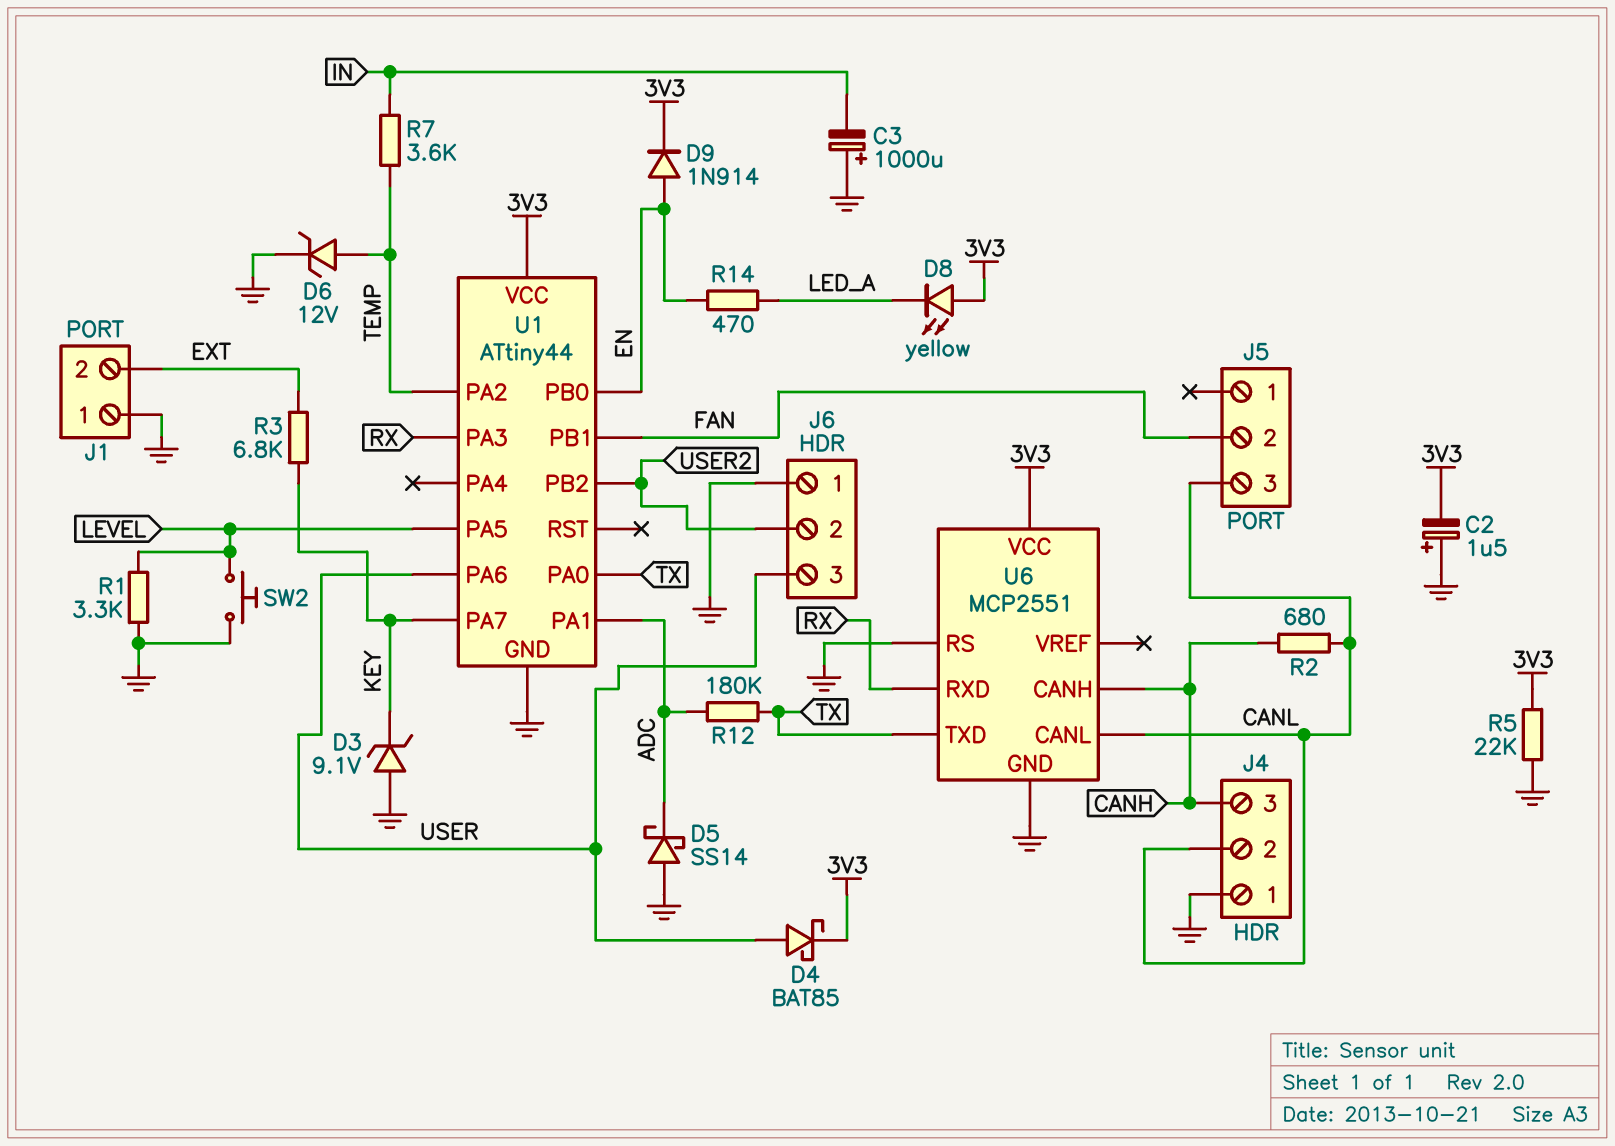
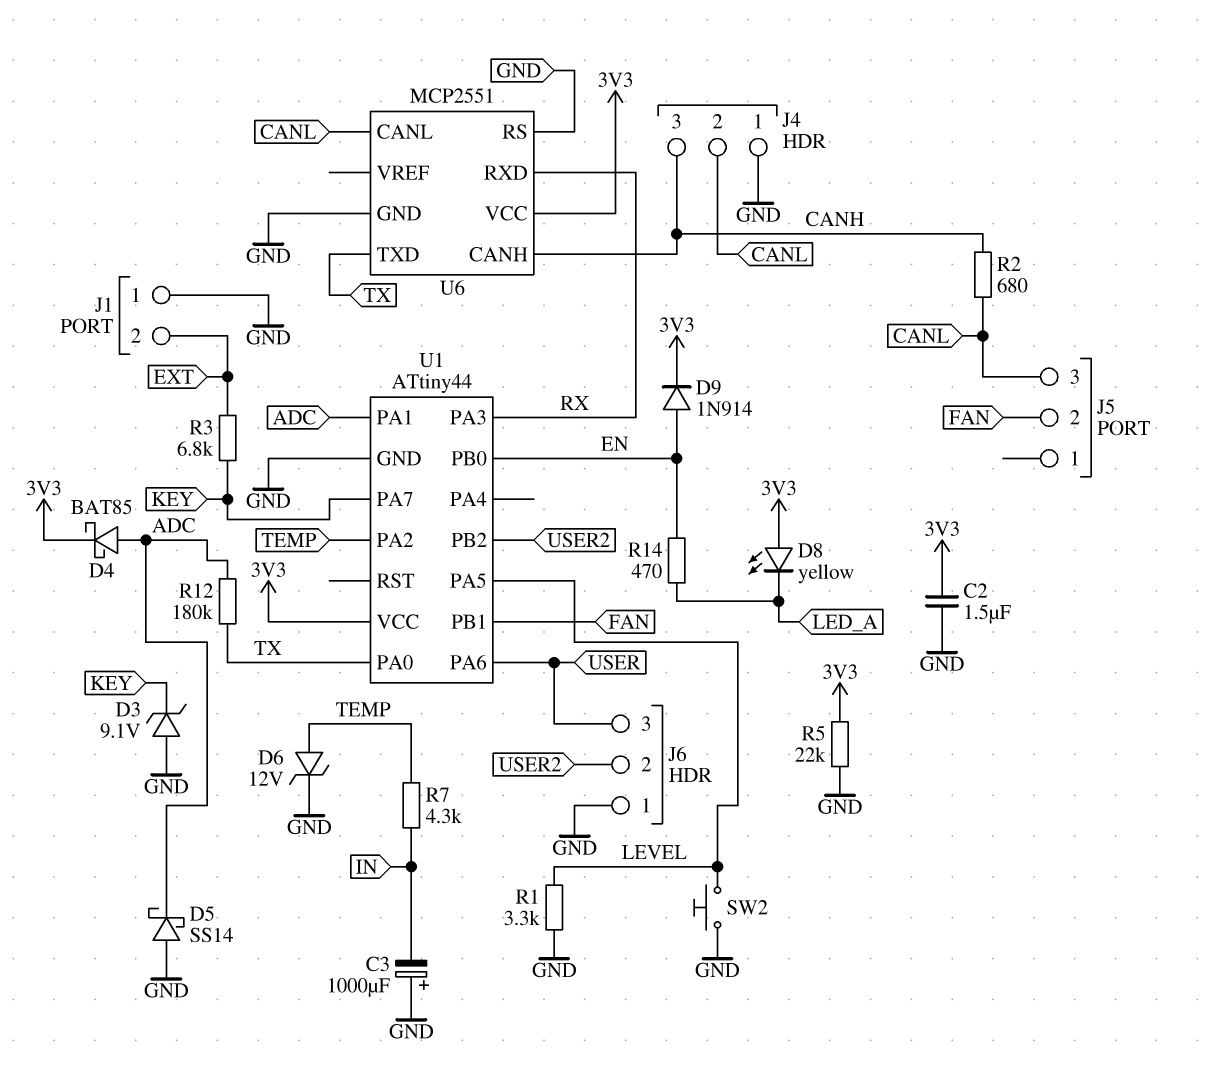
C2: 1.5uF (plus GND, minus 3V3) -> 1.5uF (3V3, GND)
D4: schottky BAT85 (A USER, K 3V3) -> schottky BAT85 (A ADC, K 3V3)
R7: 3.6k (IN, TEMP) -> 4.3k (IN, TEMP)

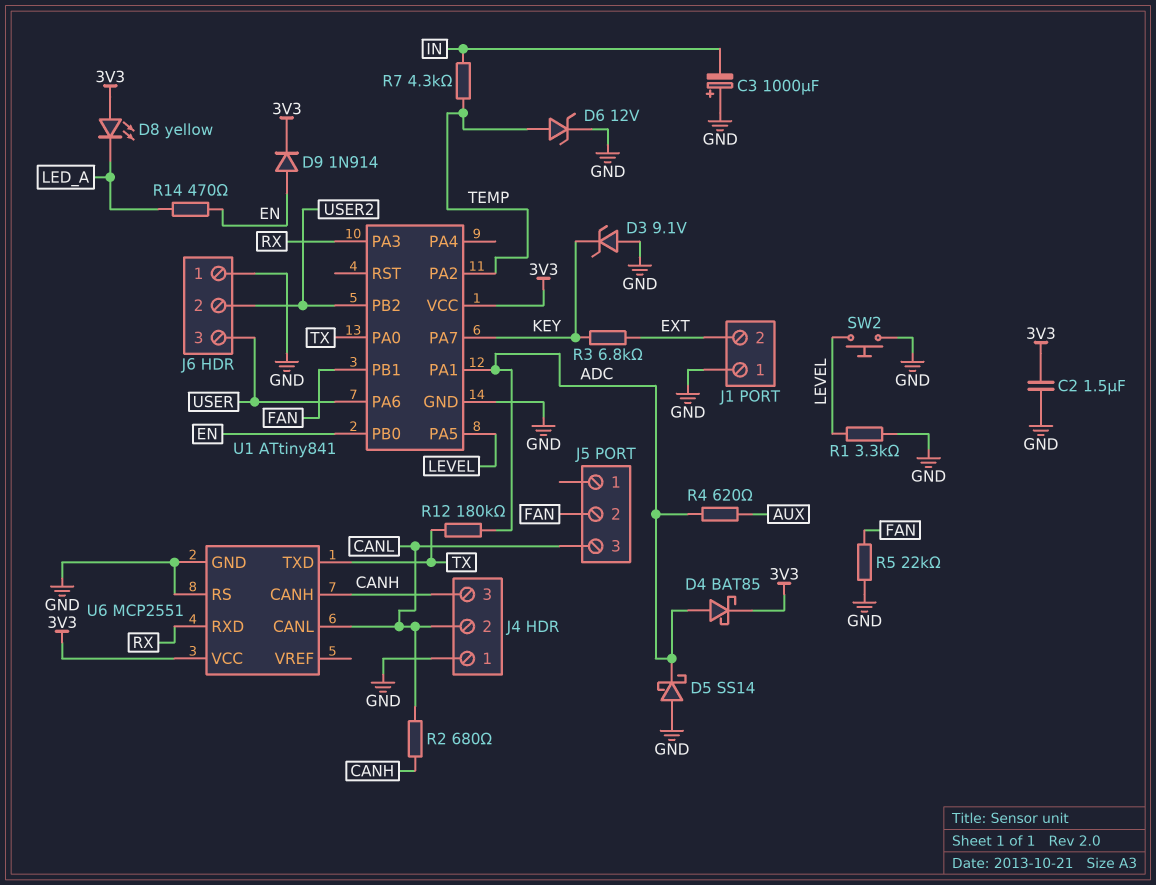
R4: none -> 620 (ADC, AUX)
R5: 22k (3V3, GND) -> 22k (FAN, GND)
U1: ATtiny44 -> ATtiny841

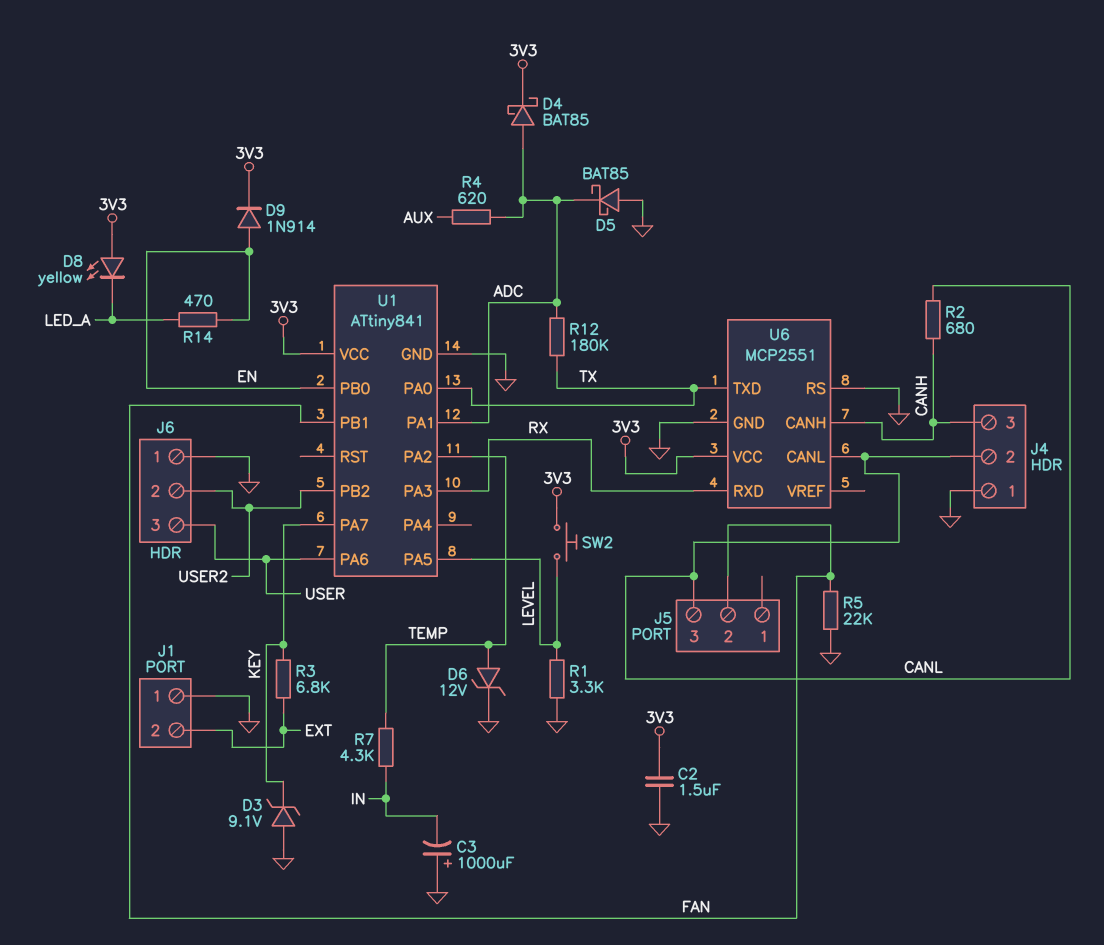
D5: schottky SS14 (A GND, K ADC) -> schottky BAT85 (A GND, K ADC)
SW2: button (GND, LEVEL) -> button (3V3, LEVEL)

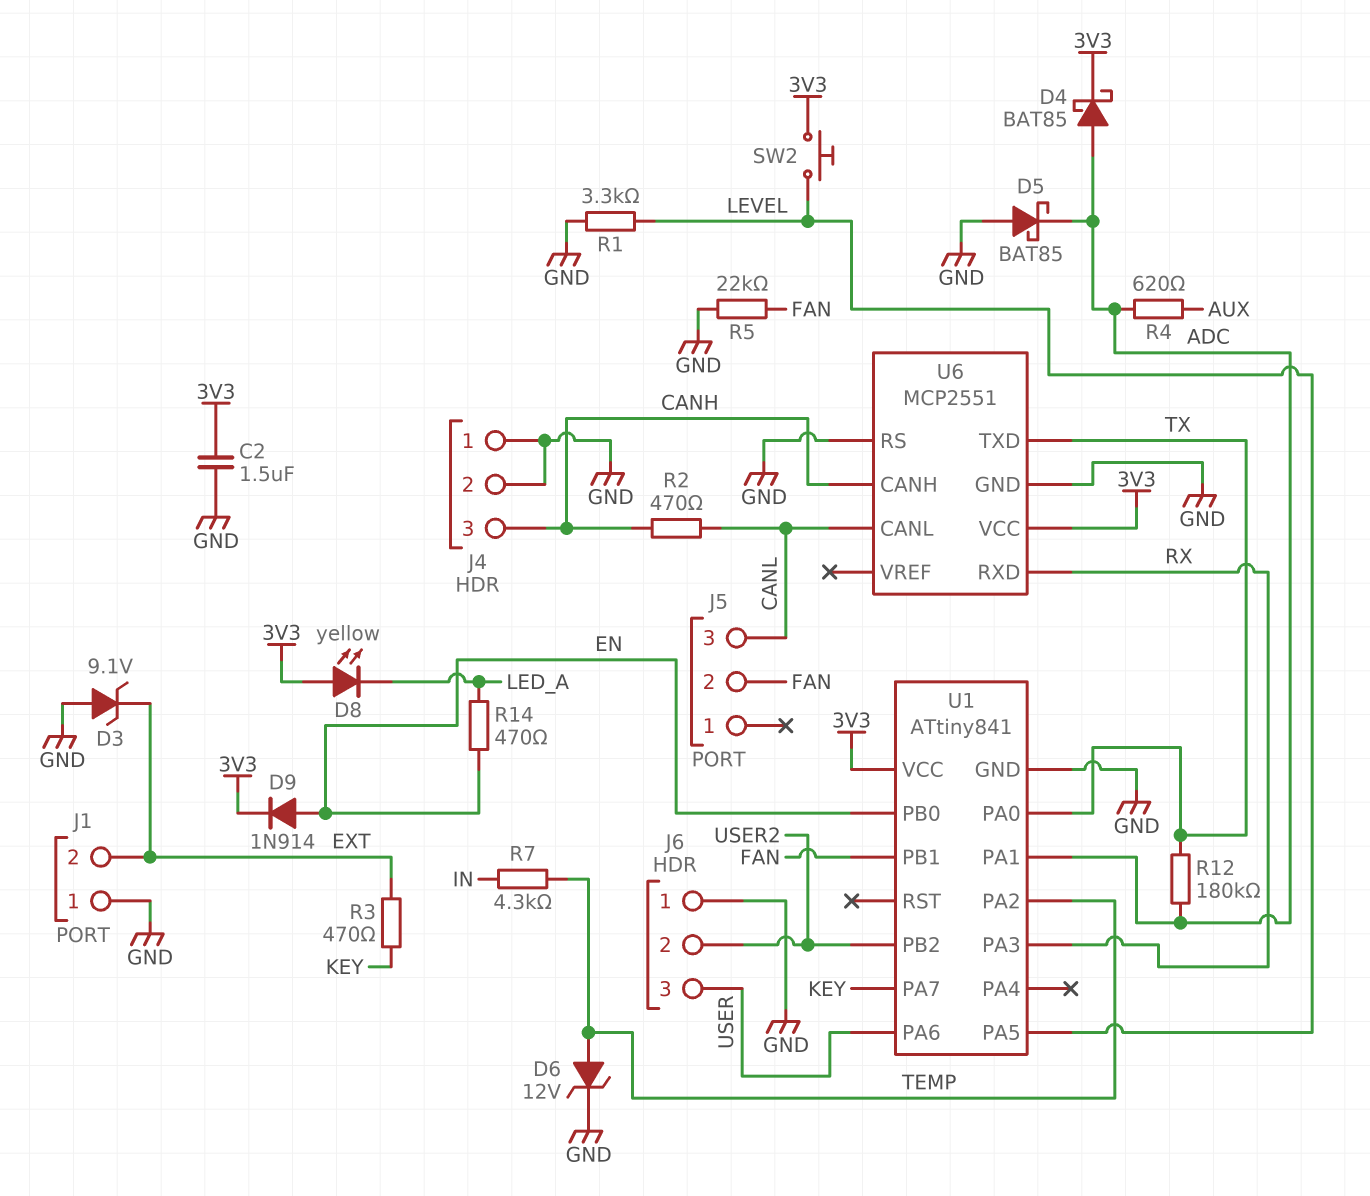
C3: 1000uF (plus GND, minus IN) -> none
D3: zener 9.1V (A GND, K KEY) -> zener 9.1V (A GND, K EXT)
J4 pin 2: CANL -> GND
R2: 680 (CANH, CANL) -> 470 (CANH, CANL)
R3: 6.8k (EXT, KEY) -> 470 (EXT, KEY)

